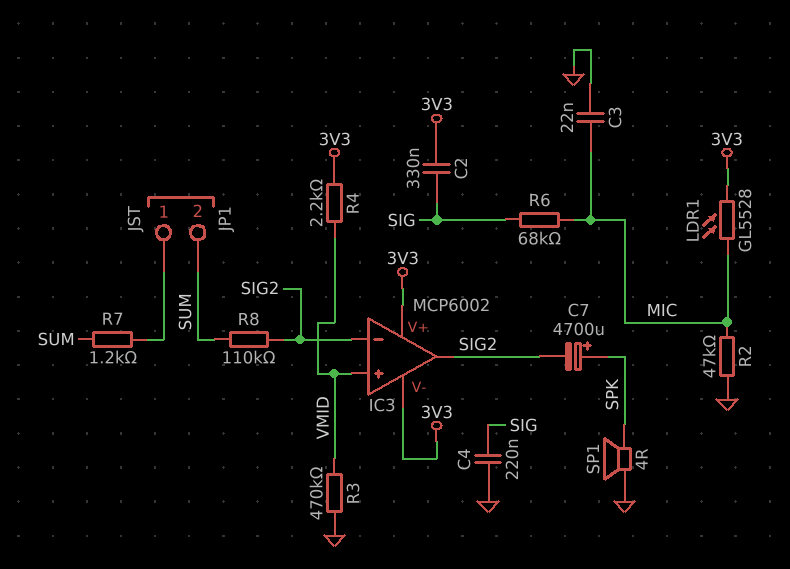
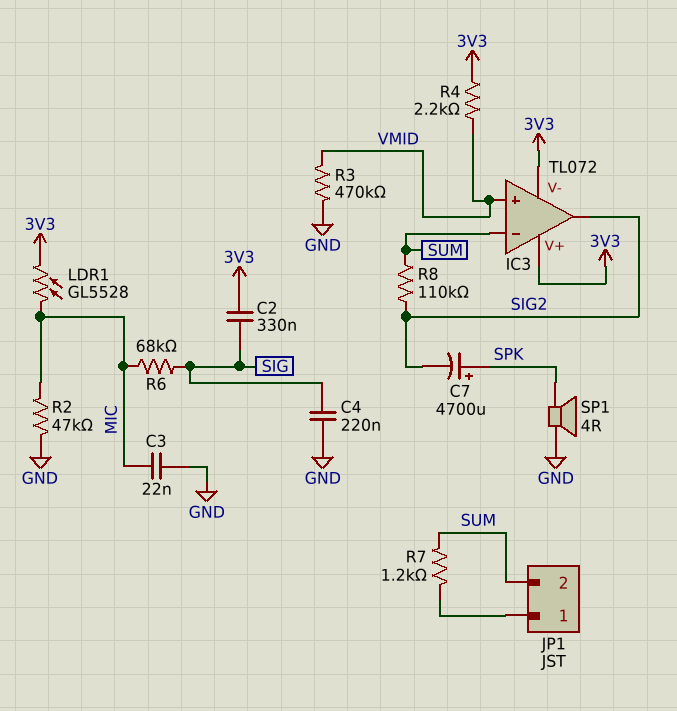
IC3: MCP6002 -> TL072
IC3 pin in-: SIG2 -> SUM

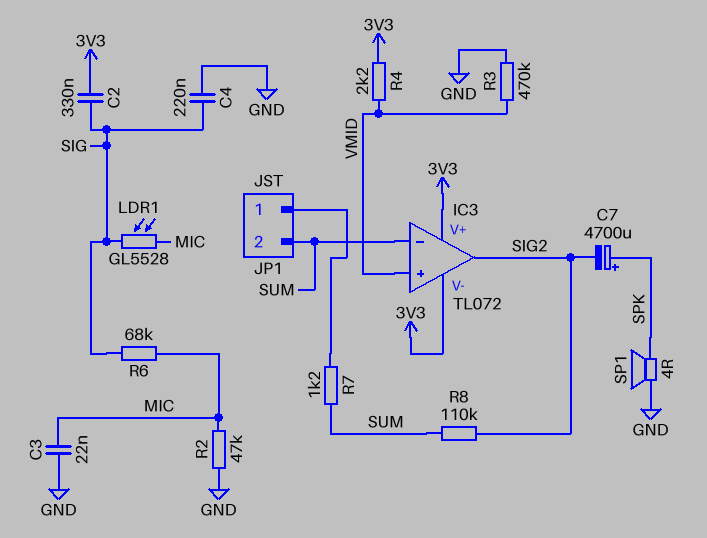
LDR1: GL5528 (3V3, MIC) -> GL5528 (MIC, SIG)

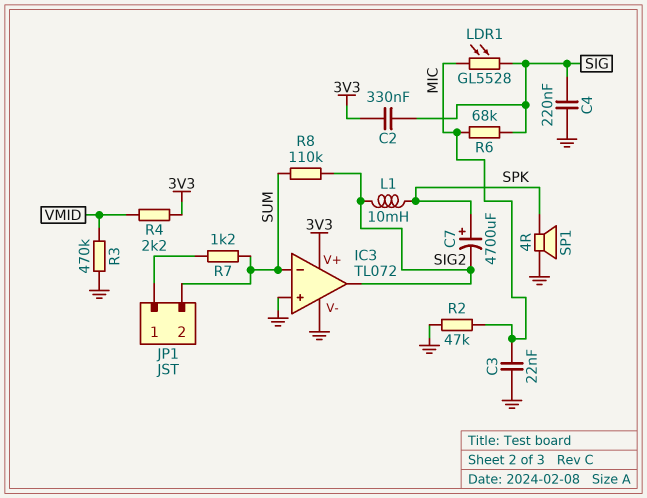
IC3 pin V-: 3V3 -> GND
IC3 pin in+: VMID -> GND
L1: none -> 10mH (SIG2, SPK)

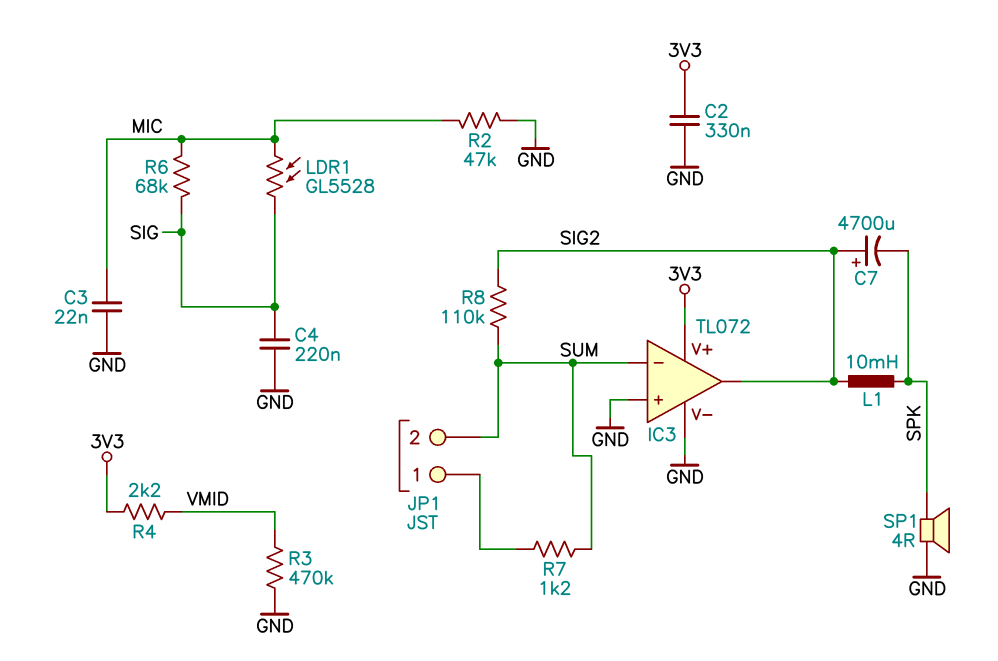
C2: 330nF (3V3, SIG) -> 330nF (3V3, GND)
C7: 4700uF (plus SPK, minus SIG2) -> 4700uF (plus SIG2, minus SPK)

